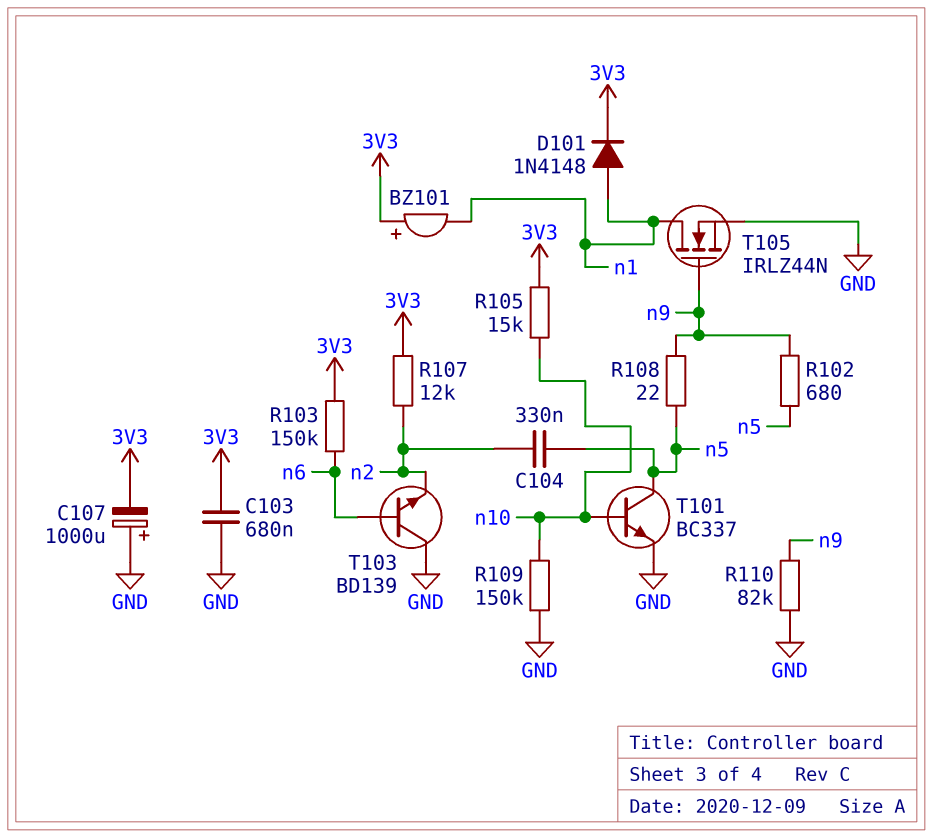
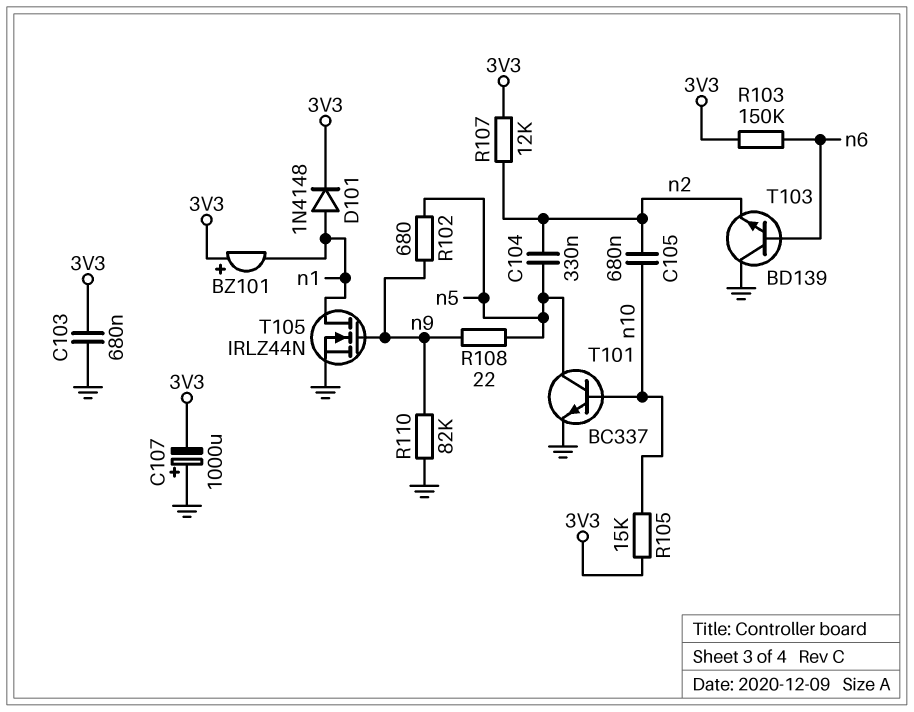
C105: none -> 680nF (n2, n10)
R109: 150k (GND, n10) -> none

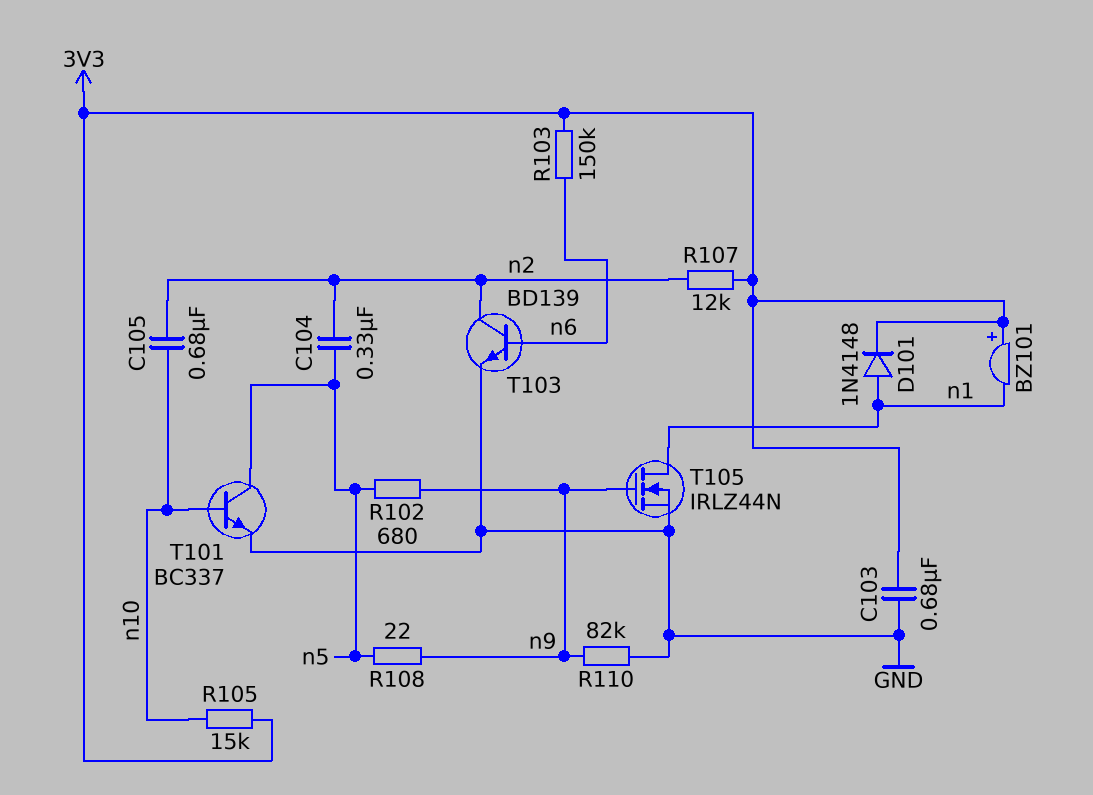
C107: 1000uF (plus GND, minus 3V3) -> none
T103: NPN BD139 (B n6, C GND, E n2) -> NPN BD139 (B n6, C n2, E GND)

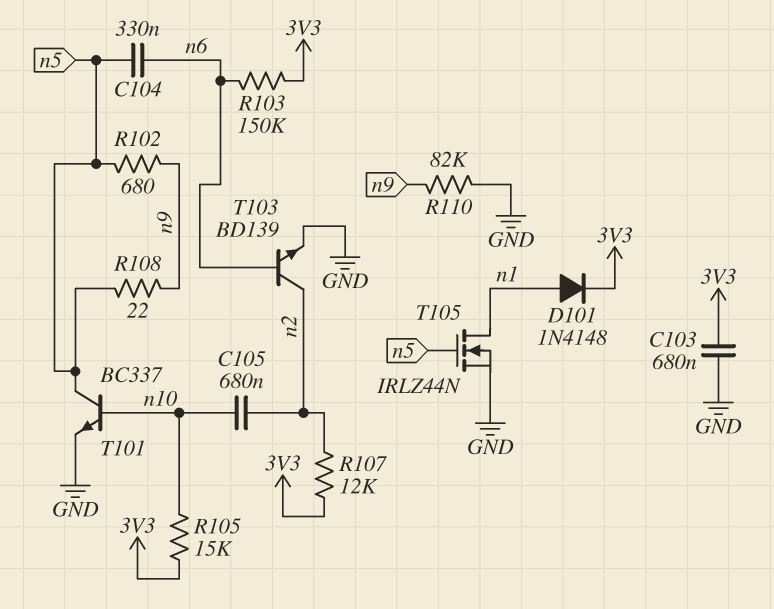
BZ101: buzzer (plus 3V3, minus n1) -> none
C104: 330nF (n2, n5) -> 330nF (n5, n6)
T105: NMOS IRLZ44N (G n9, D n1, S GND) -> NMOS IRLZ44N (G n5, D n1, S GND)

